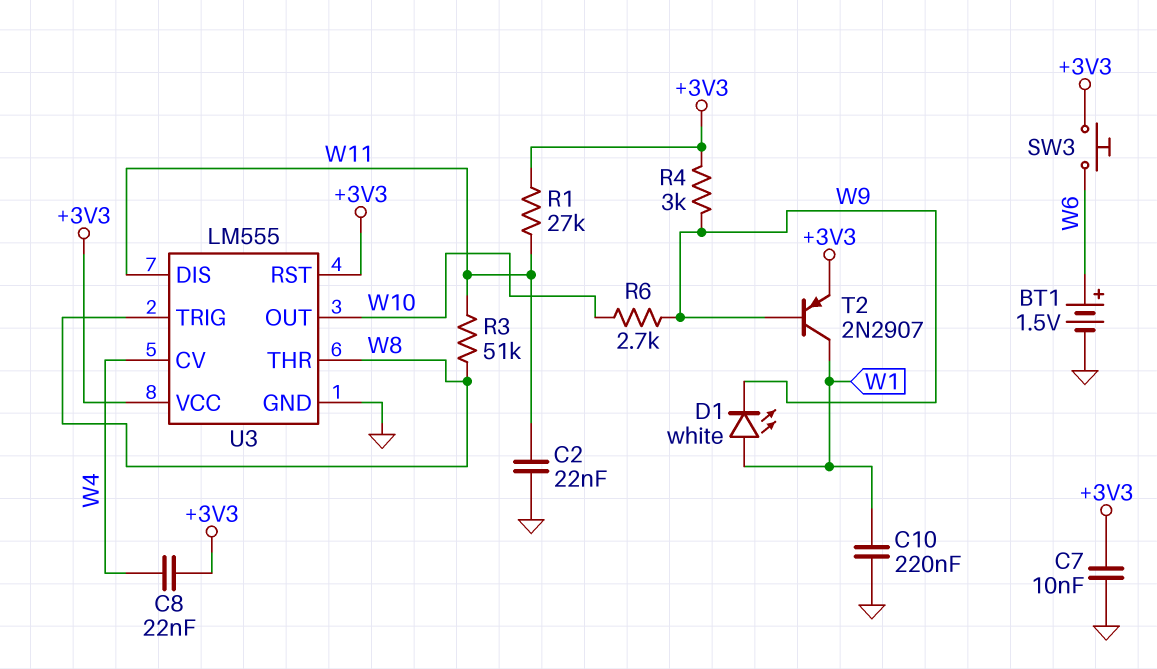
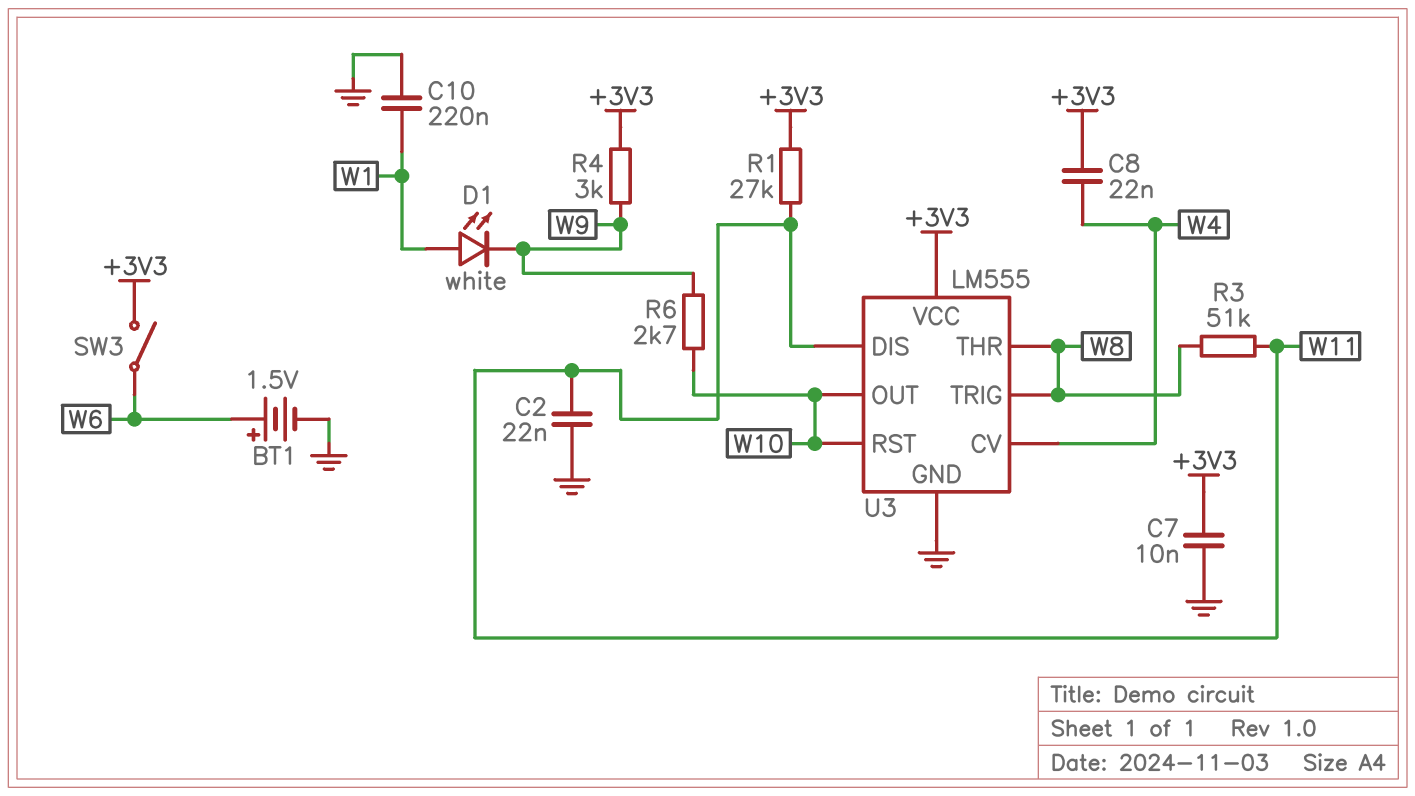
SW3: button (+3V3, W6) -> switch (+3V3, W6)
T2: PNP 2N2907 (B W9, C W1, E +3V3) -> none
U3 pin RST: +3V3 -> W10

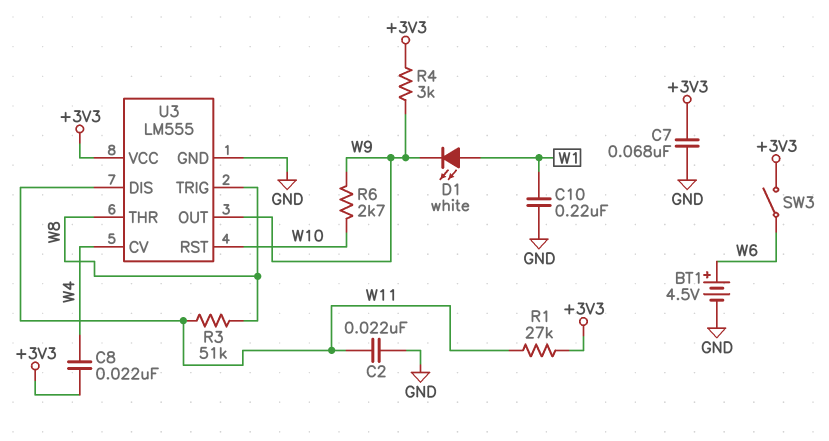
BT1: 1.5V (plus W6, minus GND) -> 4.5V (plus W6, minus GND)
C7: 10nF (+3V3, GND) -> 68nF (+3V3, GND)
U3 pin OUT: W10 -> W9

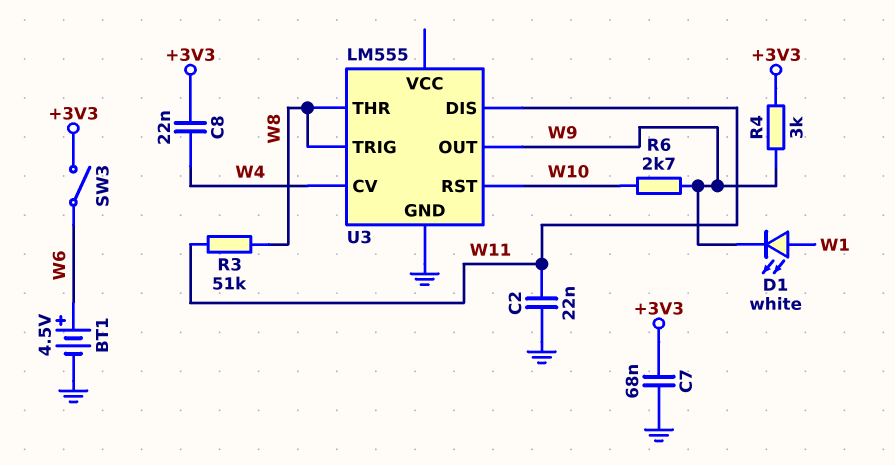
C10: 220nF (GND, W1) -> none
R1: 27k (+3V3, W11) -> none
U3 pin VCC: +3V3 -> none

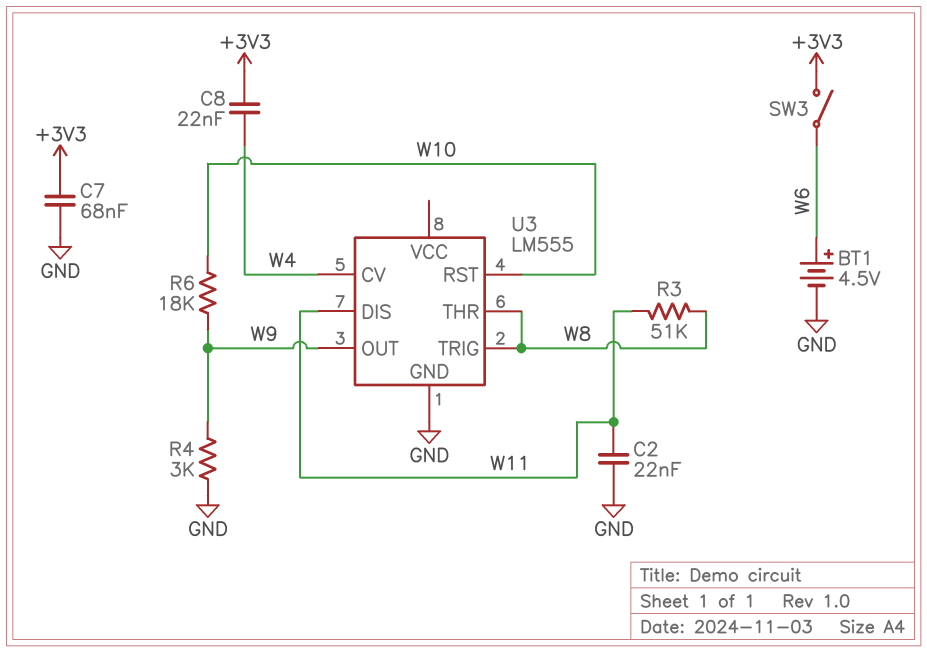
D1: LED white (A W1, K W9) -> none
R4: 3k (+3V3, W9) -> 3k (GND, W9)
R6: 2.7k (W9, W10) -> 18k (W9, W10)

